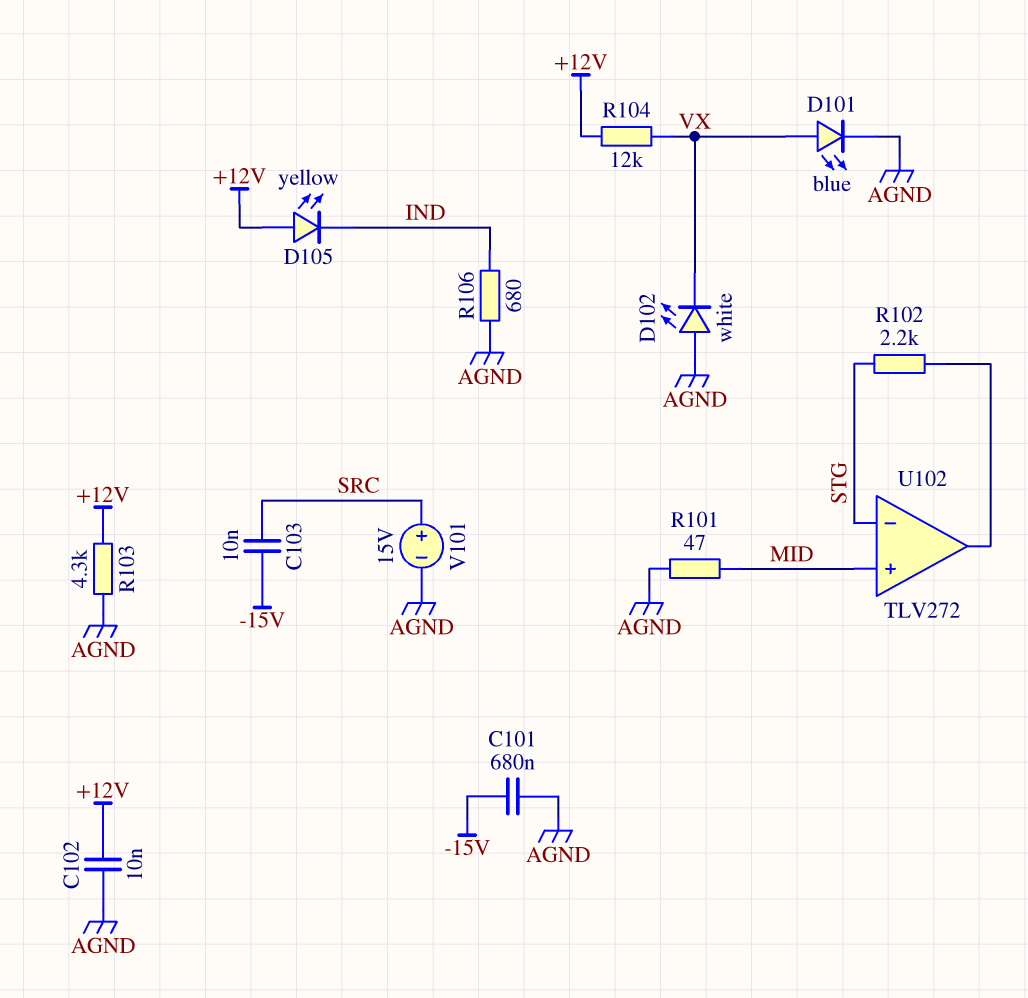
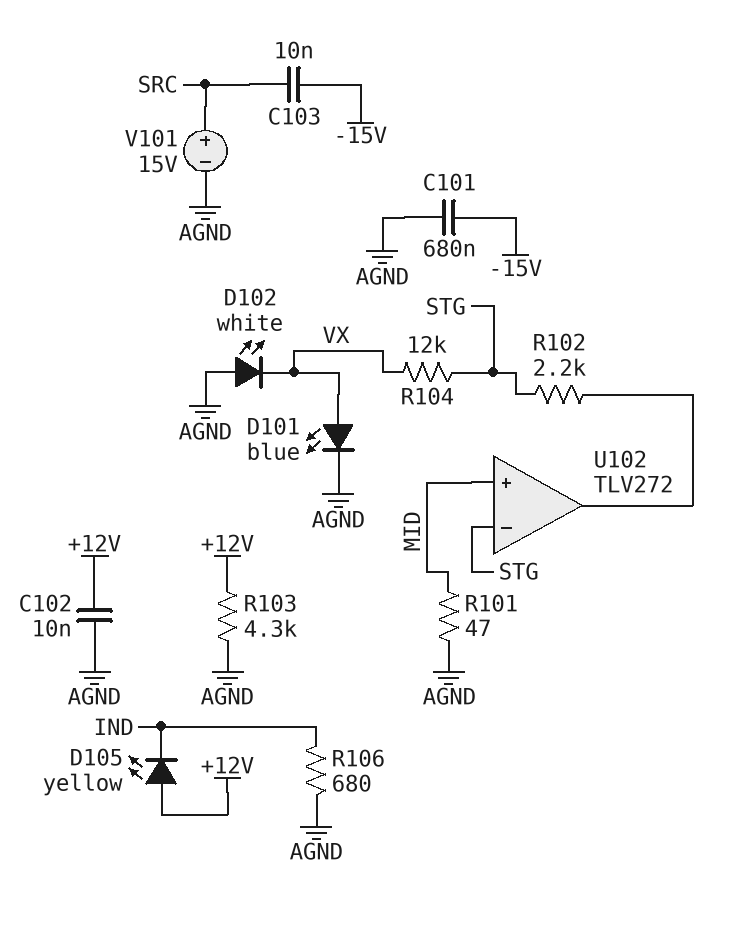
R104: 12k (+12V, VX) -> 12k (STG, VX)

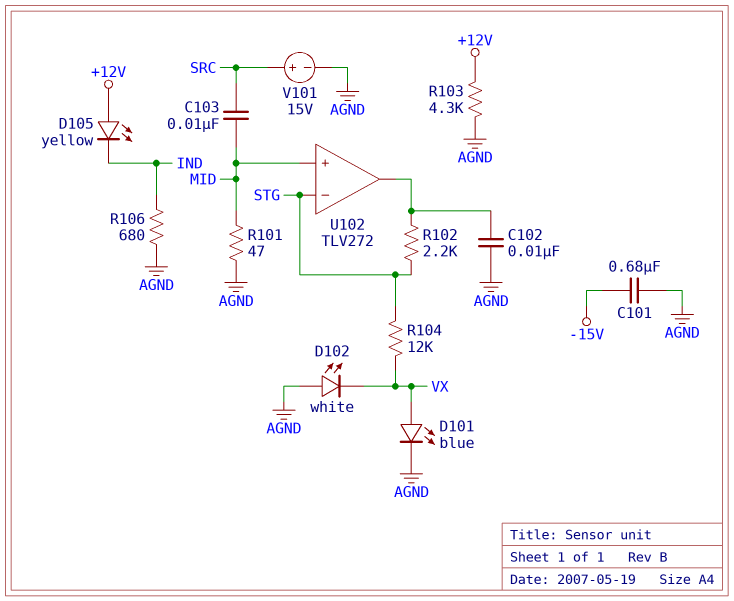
C102: 10nF (+12V, AGND) -> 10nF (AGND, U102/out)
C103: 10nF (-15V, SRC) -> 10nF (MID, SRC)

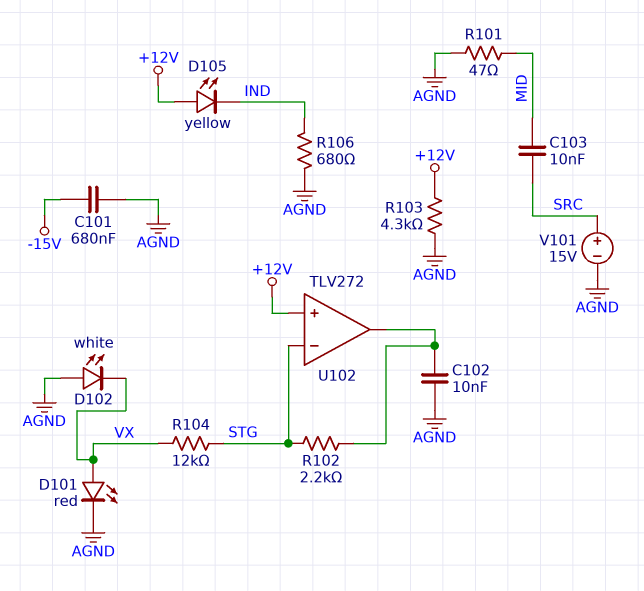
D101: LED blue (A VX, K AGND) -> LED red (A VX, K AGND)
U102 pin in+: MID -> +12V

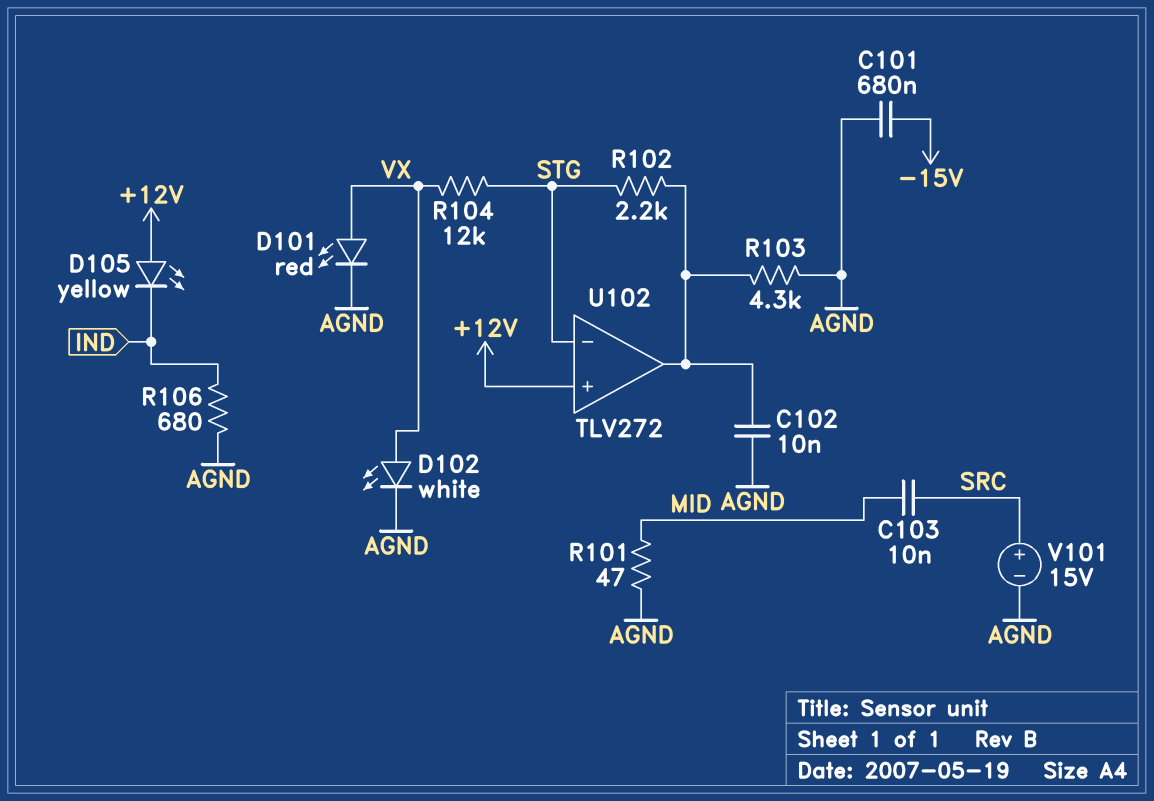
D102: LED white (A AGND, K VX) -> LED white (A VX, K AGND)
R103: 4.3k (+12V, AGND) -> 4.3k (AGND, U102/out)

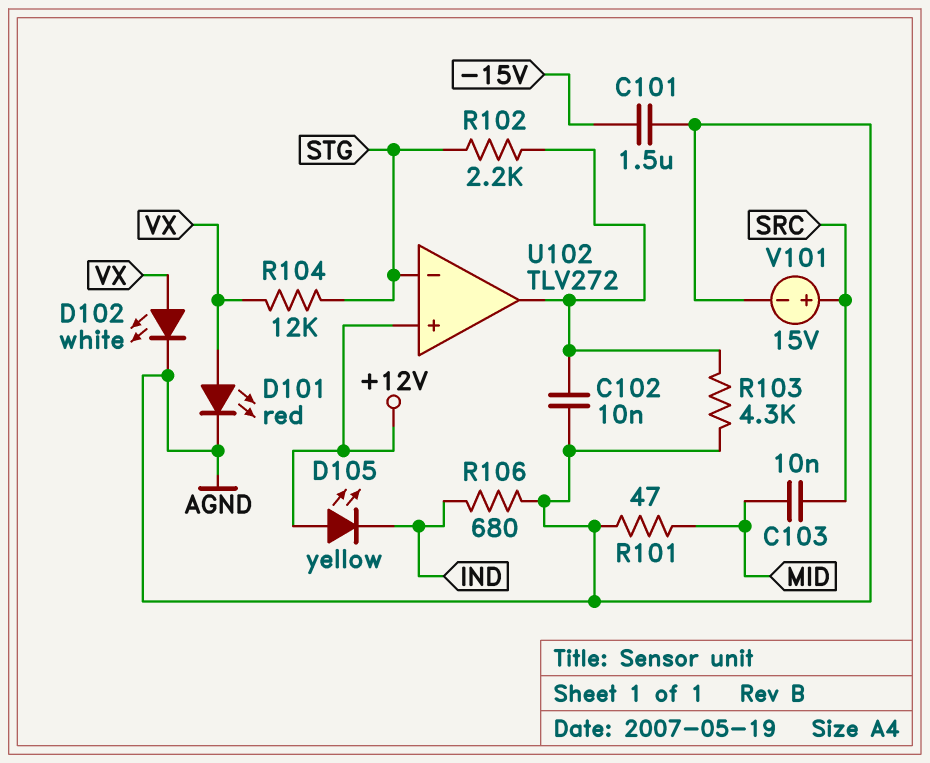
C101: 680nF (-15V, AGND) -> 1.5uF (-15V, AGND)

